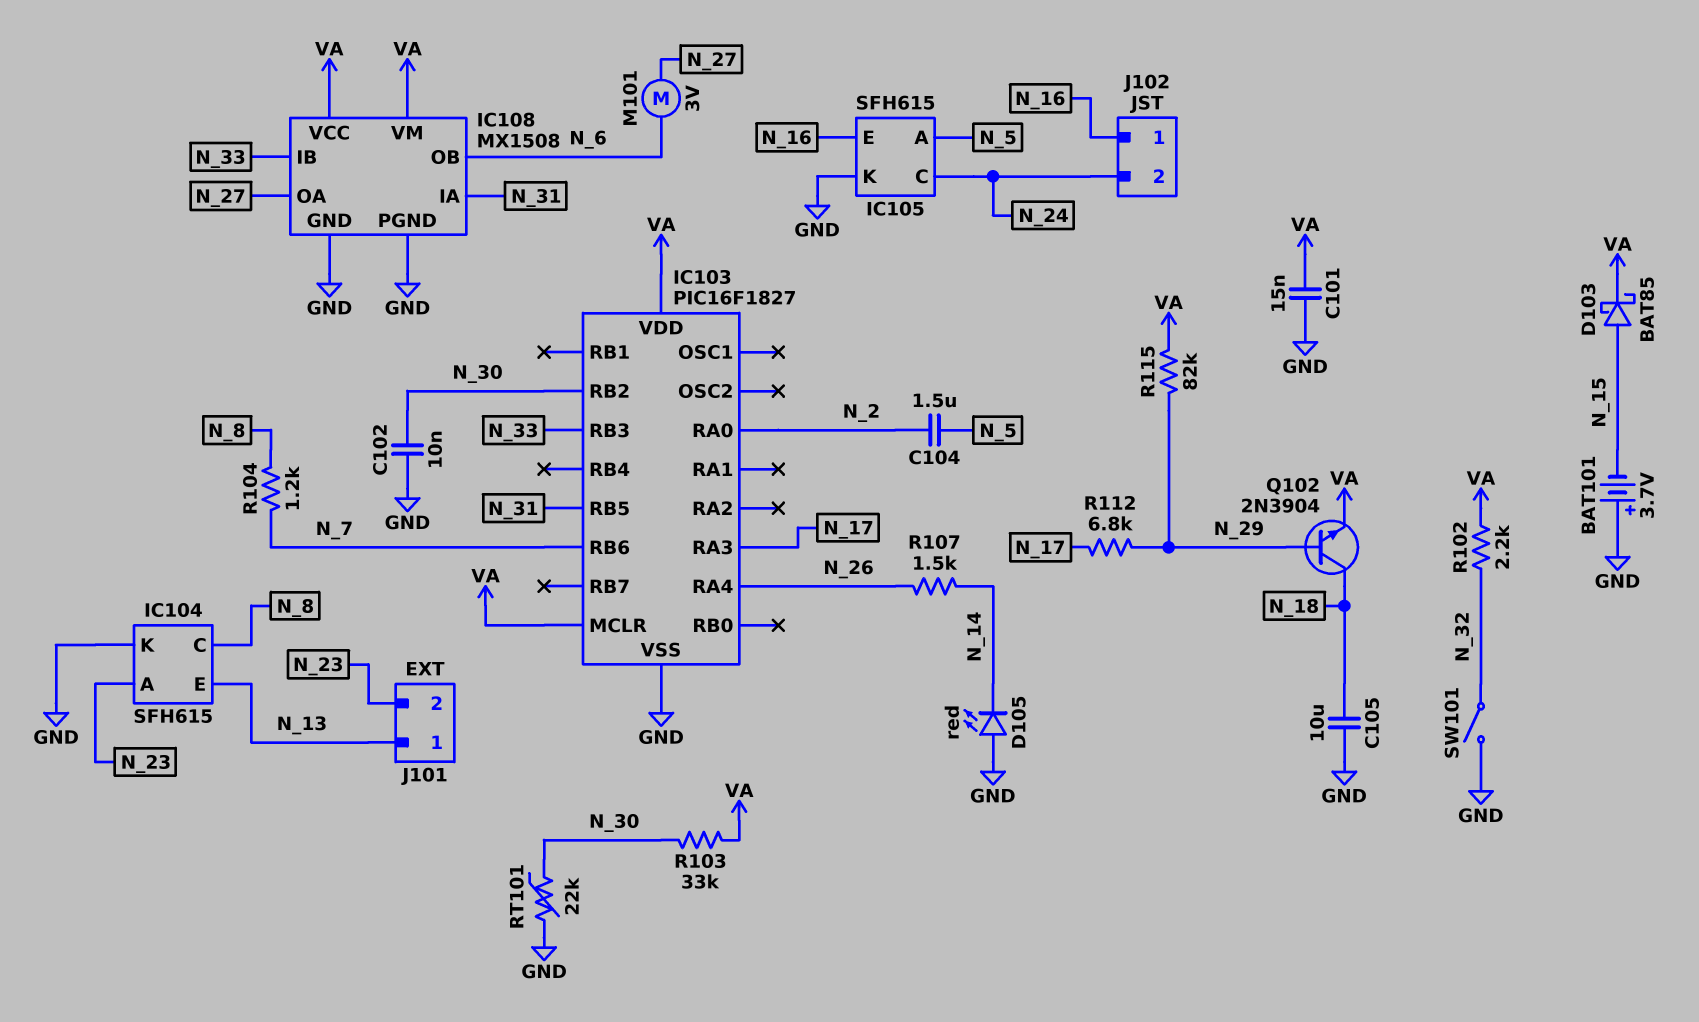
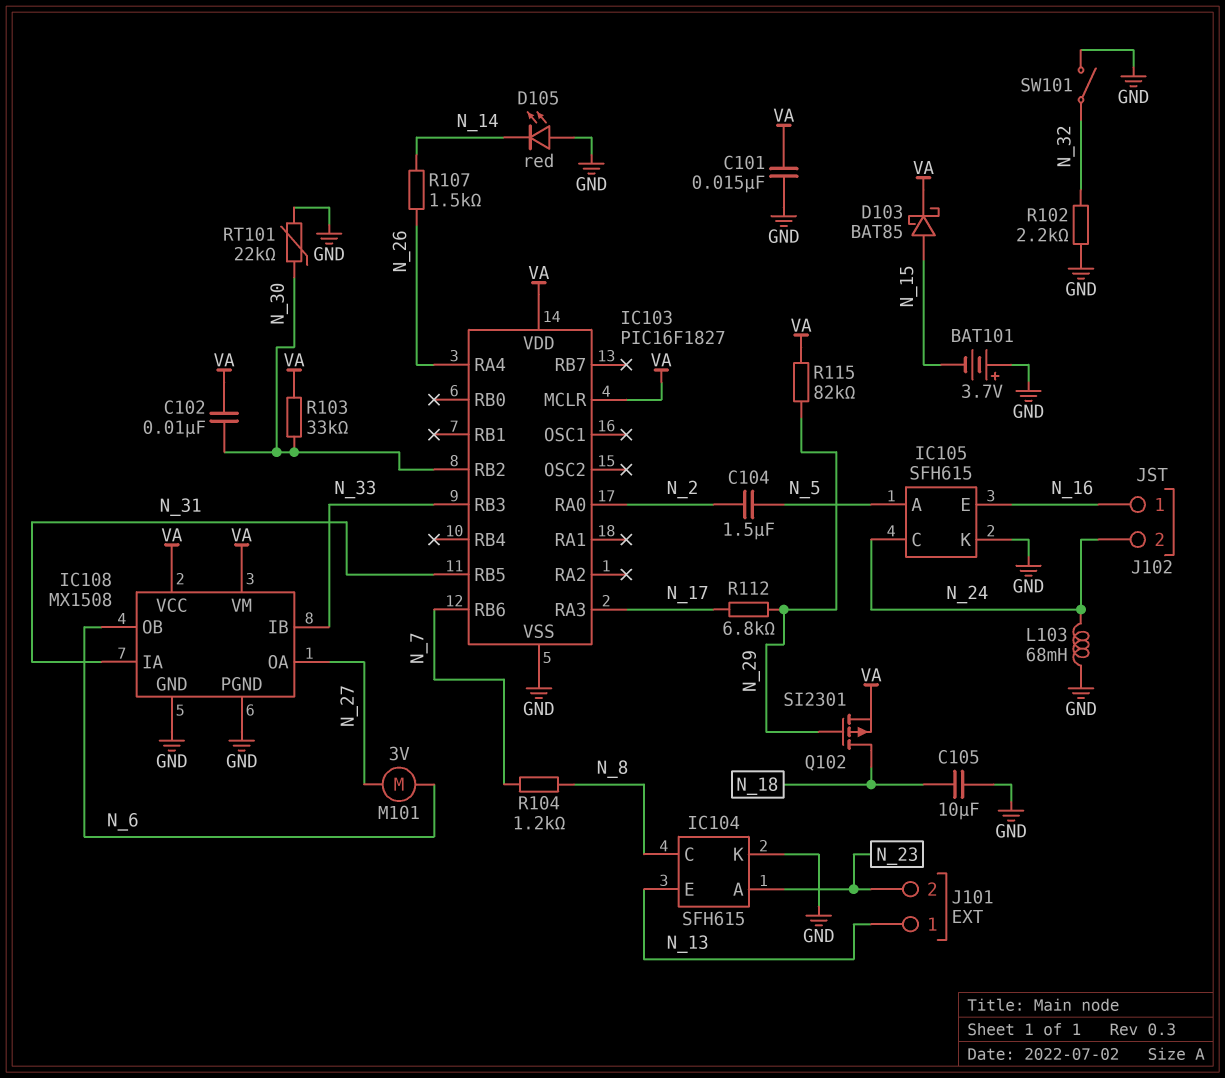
C102: 10nF (GND, N_30) -> 10nF (N_30, VA)
L103: none -> 68mH (GND, N_24)
Q102: NPN 2N3904 (B N_29, C N_18, E VA) -> PMOS SI2301 (G N_29, D N_18, S VA)
R102: 2.2k (N_32, VA) -> 2.2k (GND, N_32)

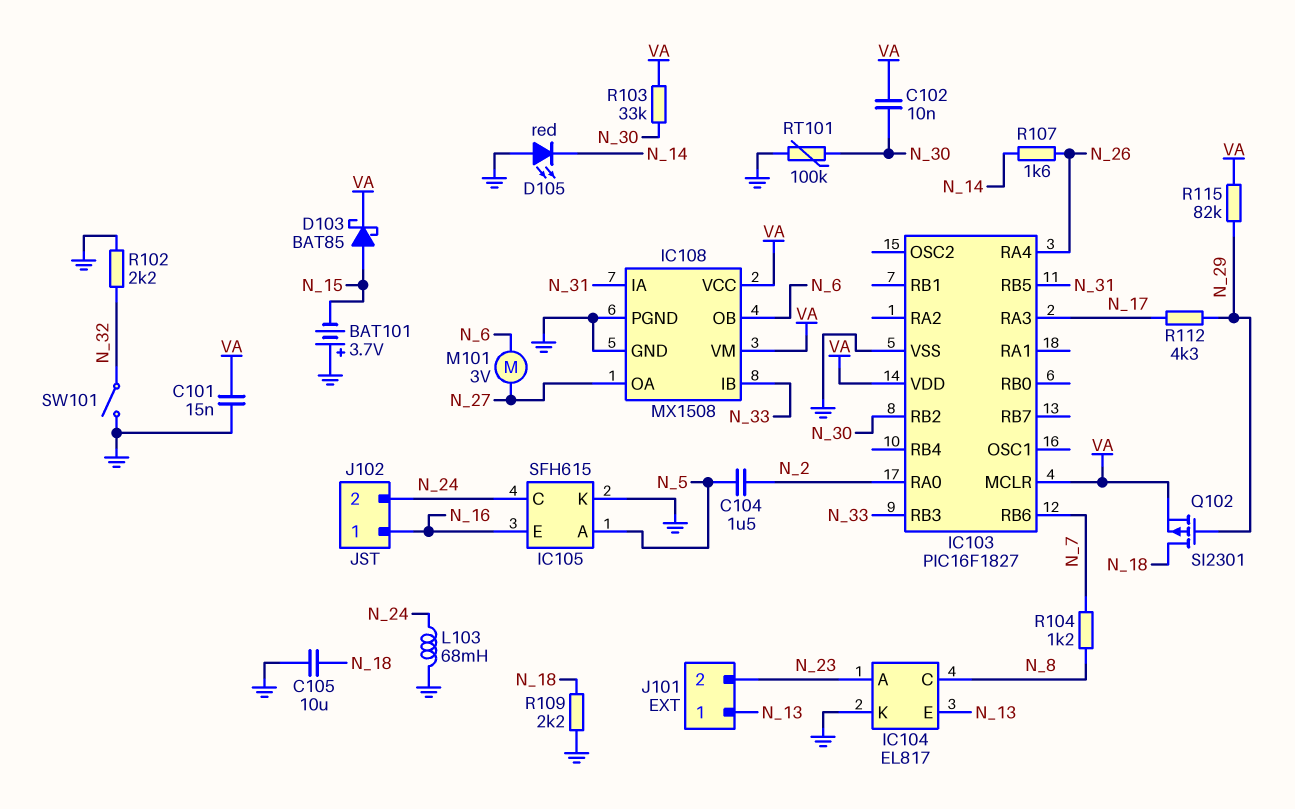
IC104: SFH615 -> EL817
R107: 1.5k (N_14, N_26) -> 1.6k (N_14, N_26)
R109: none -> 2.2k (GND, N_18)
R112: 6.8k (N_17, N_29) -> 4.3k (N_17, N_29)
RT101: 22k (GND, N_30) -> 100k (GND, N_30)

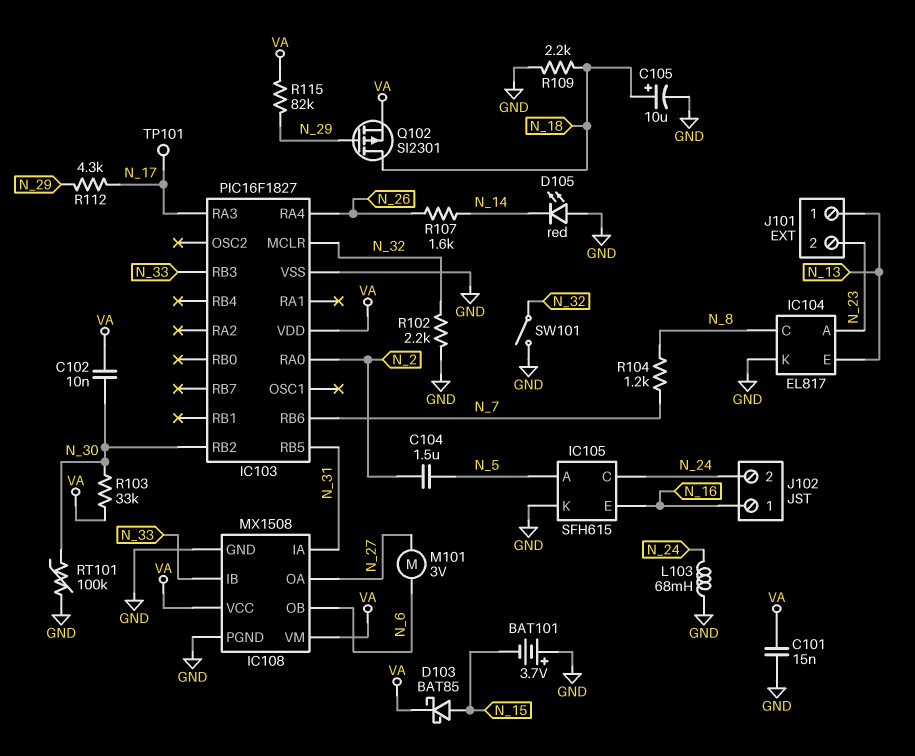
C105: 10uF (GND, N_18) -> 10uF (plus N_18, minus GND)
IC103 pin MCLR: VA -> N_32
TP101: none -> test point (N_17)

